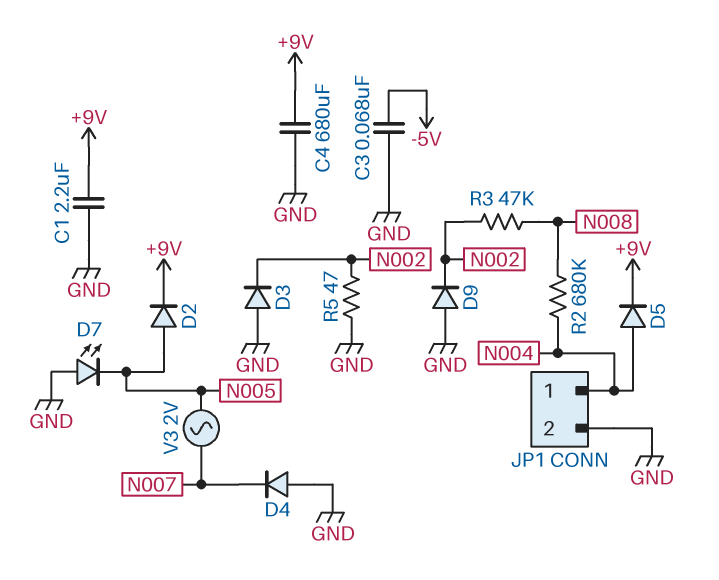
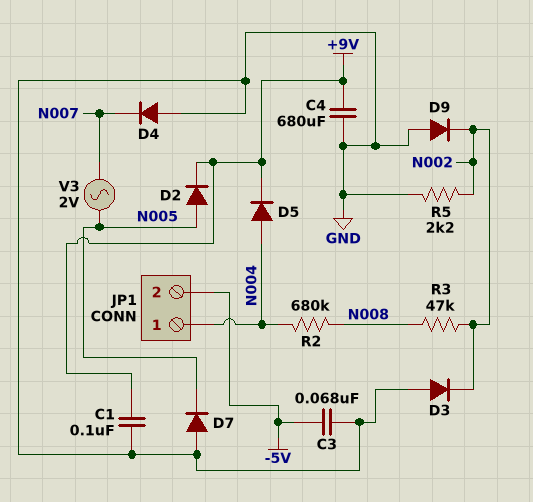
C1: 2.2uF (+9V, GND) -> 100nF (+9V, GND)
D7: LED (A GND, K N005) -> diode (A GND, K N005)
JP1 pin 2: GND -> -5V
R5: 47 (GND, N002) -> 2.2k (GND, N002)

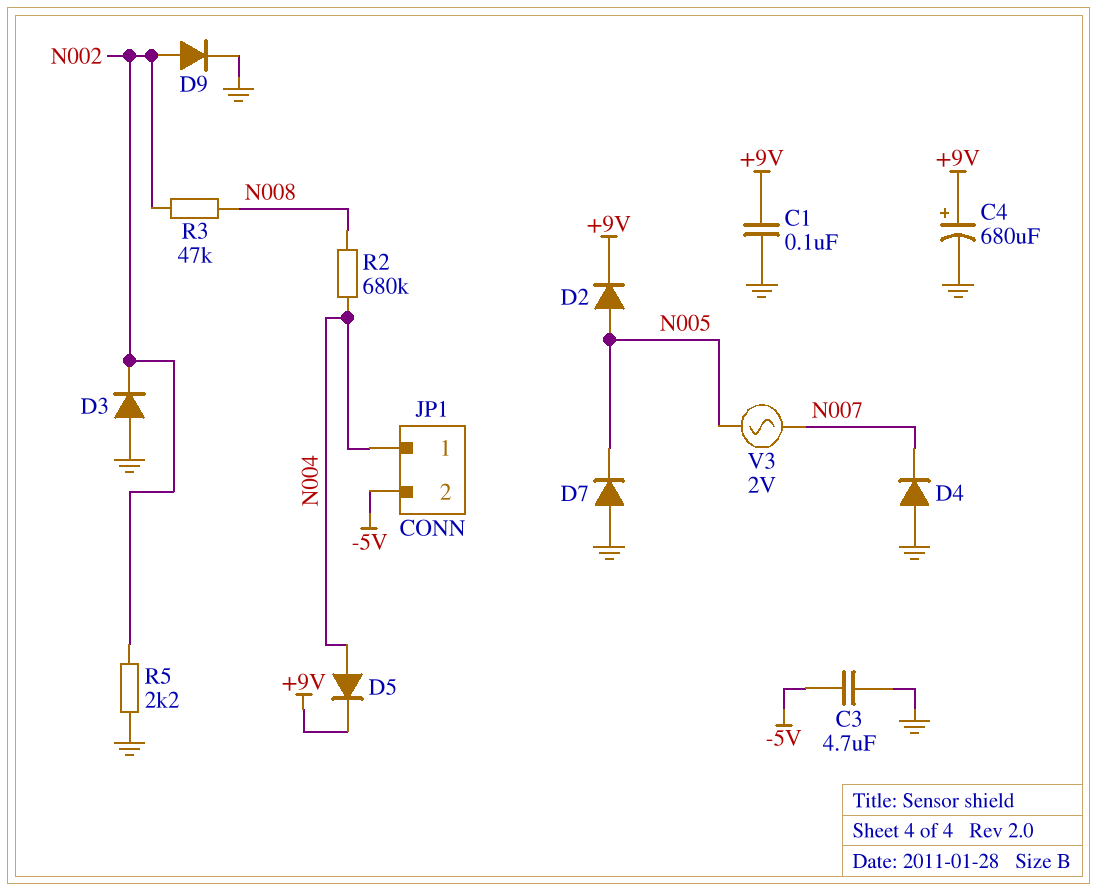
C3: 68nF (-5V, GND) -> 4.7uF (-5V, GND)
C4: 680uF (+9V, GND) -> 680uF (plus +9V, minus GND)
D9: diode (A GND, K N002) -> diode (A N002, K GND)

